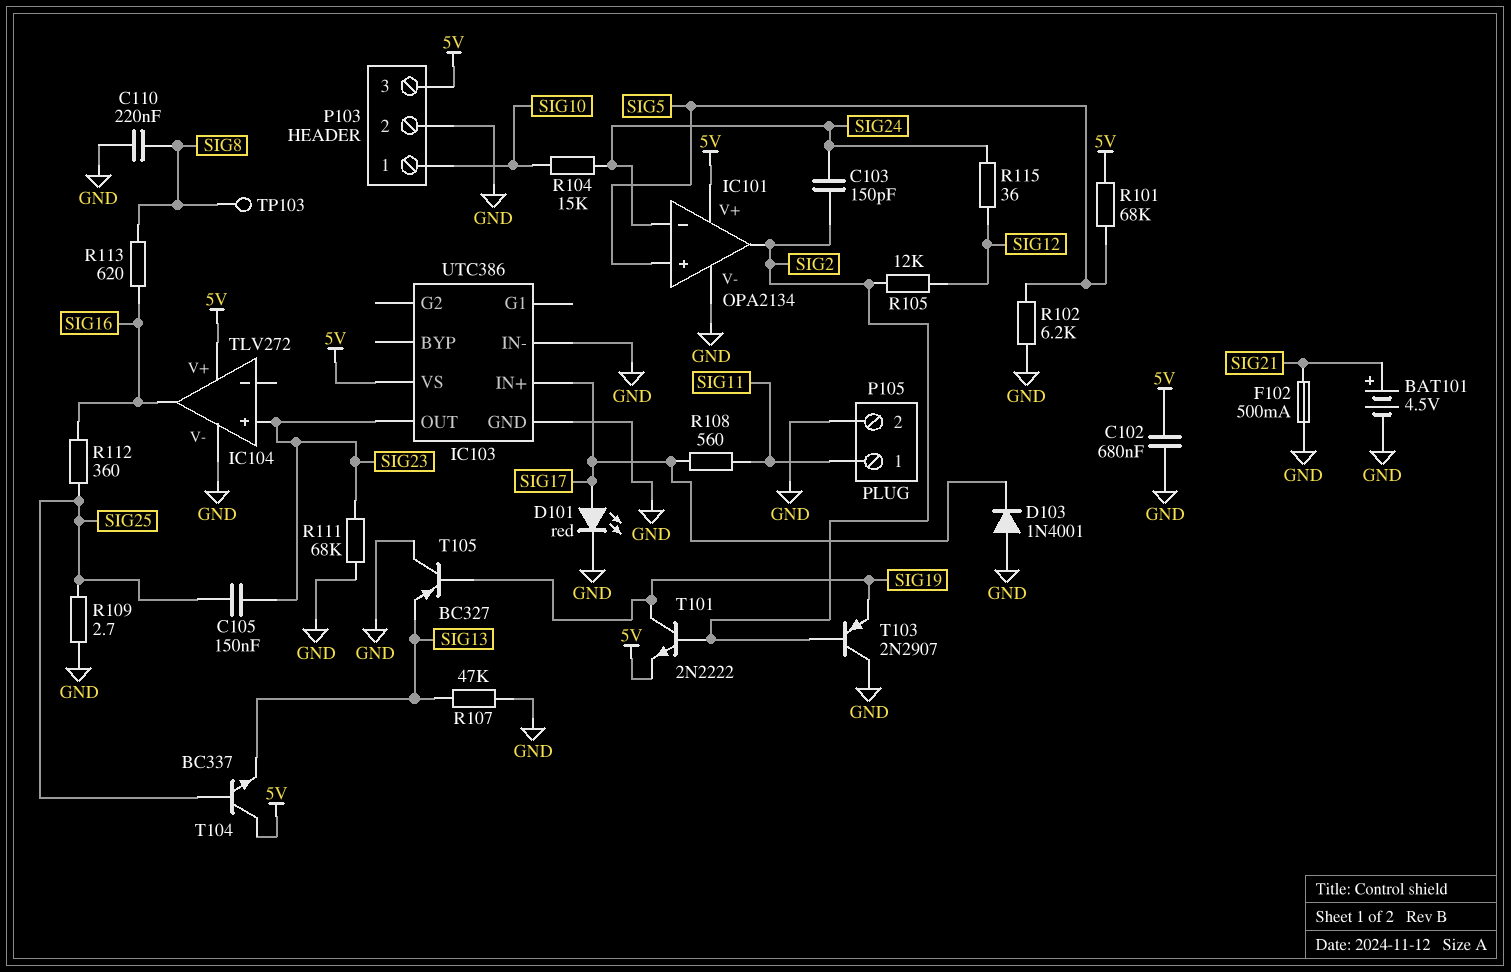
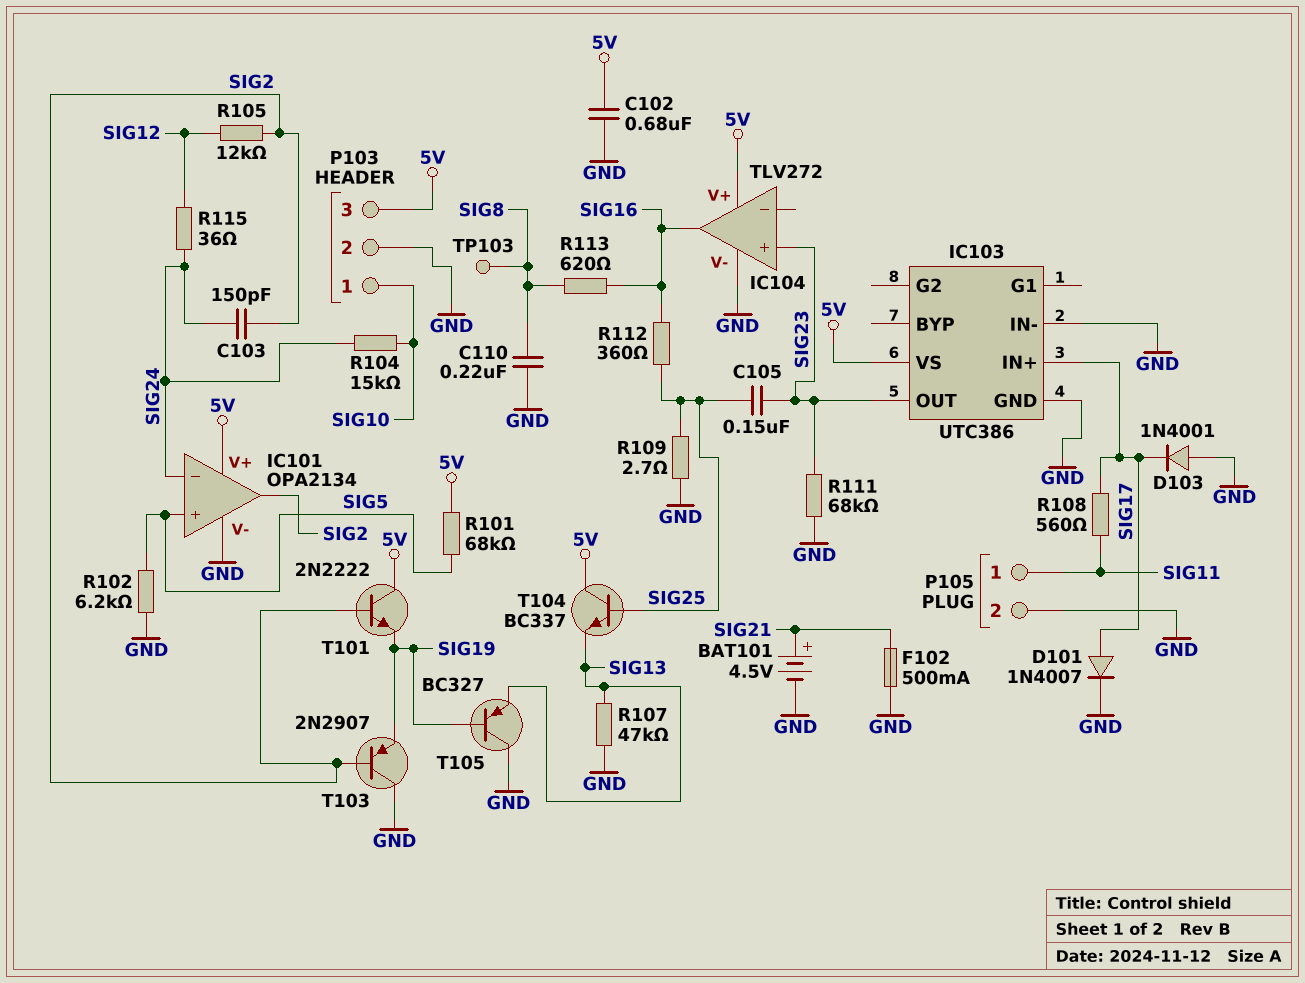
D101: LED red (A SIG17, K GND) -> diode 1N4007 (A SIG17, K GND)
T101: NPN 2N2222 (B SIG2, C SIG19, E 5V) -> NPN 2N2222 (B SIG2, C 5V, E SIG19)

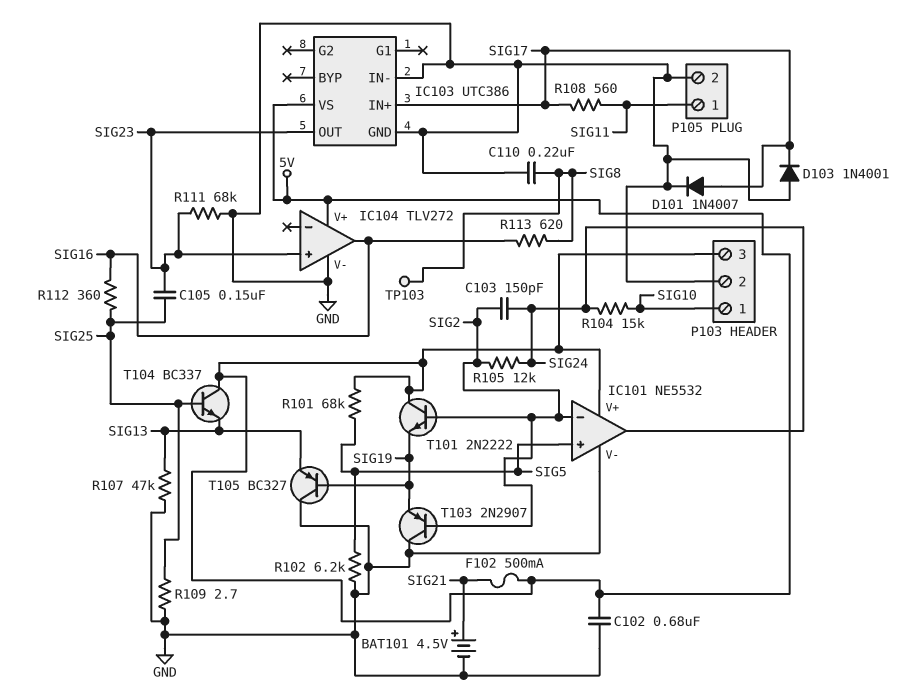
F102: 500mA (GND, SIG21) -> 500mA (5V, SIG21)
IC101: OPA2134 -> NE5532
IC101 pin in-: SIG24 -> SIG2
IC101 pin out: SIG2 -> SIG24
R105: 12k (SIG2, SIG12) -> 12k (SIG2, SIG24)
R115: 36 (SIG12, SIG24) -> none

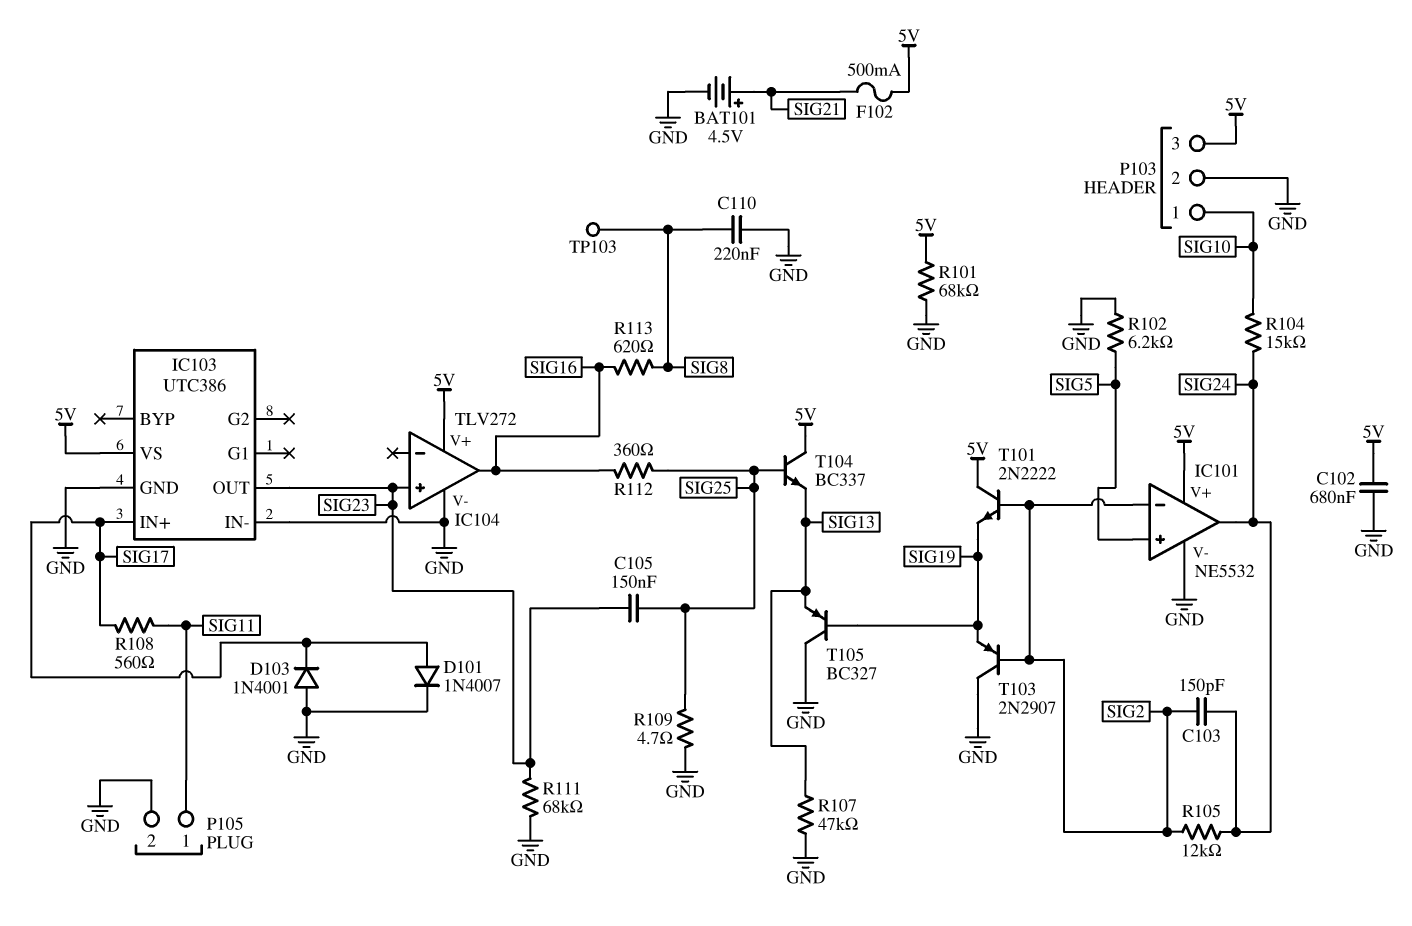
R101: 68k (5V, SIG5) -> 68k (5V, GND)
R109: 2.7 (GND, SIG25) -> 4.7 (GND, SIG25)

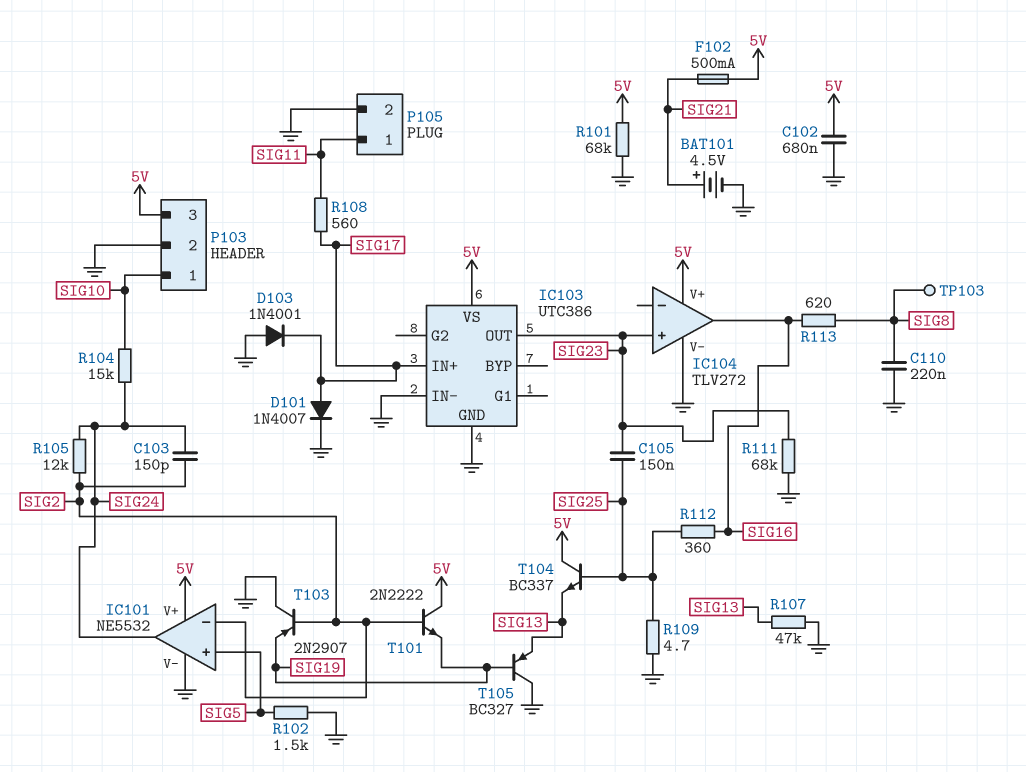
R102: 6.2k (GND, SIG5) -> 1.5k (GND, SIG5)

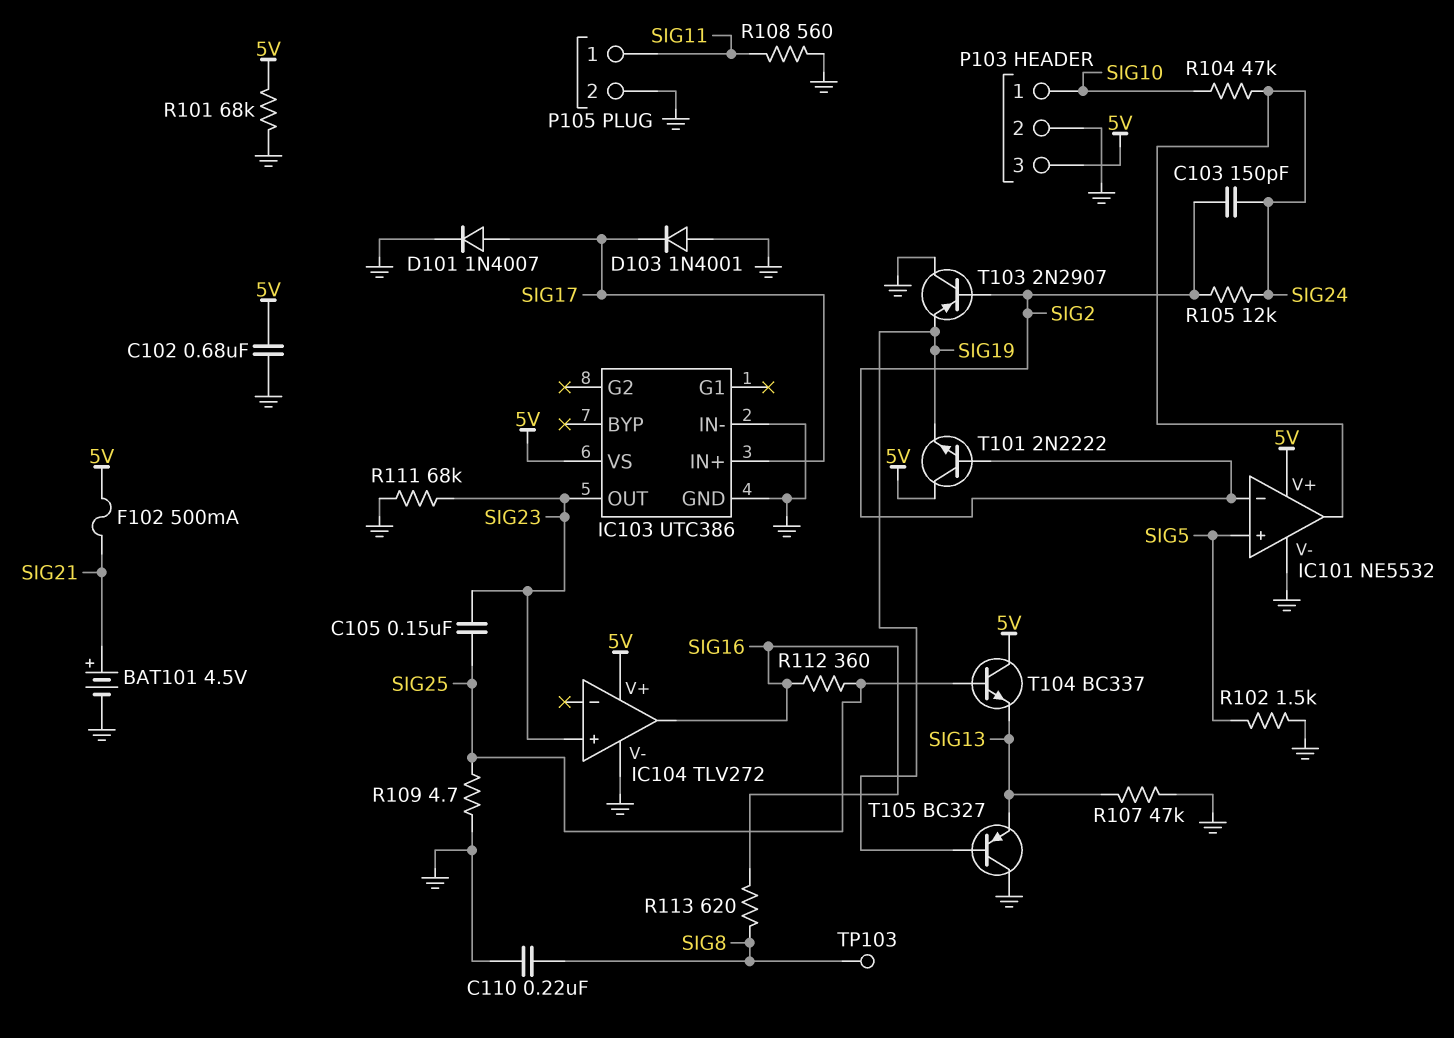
R104: 15k (SIG10, SIG24) -> 47k (SIG10, SIG24)
R108: 560 (SIG11, SIG17) -> 560 (GND, SIG11)

